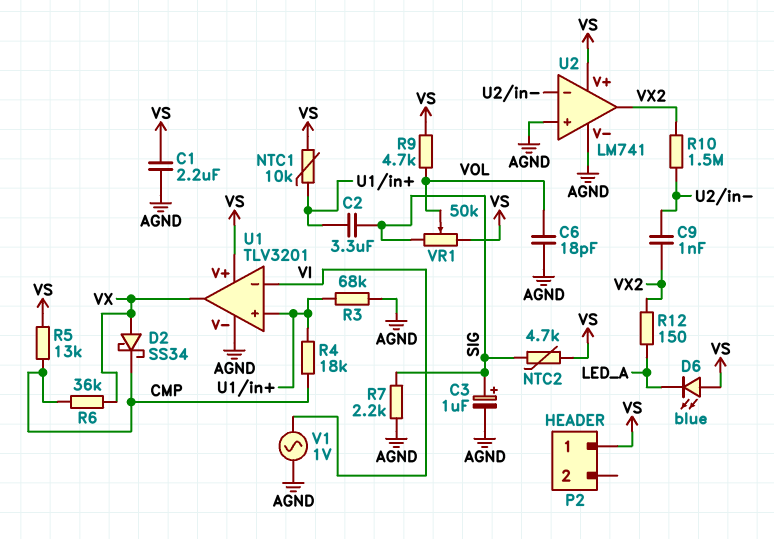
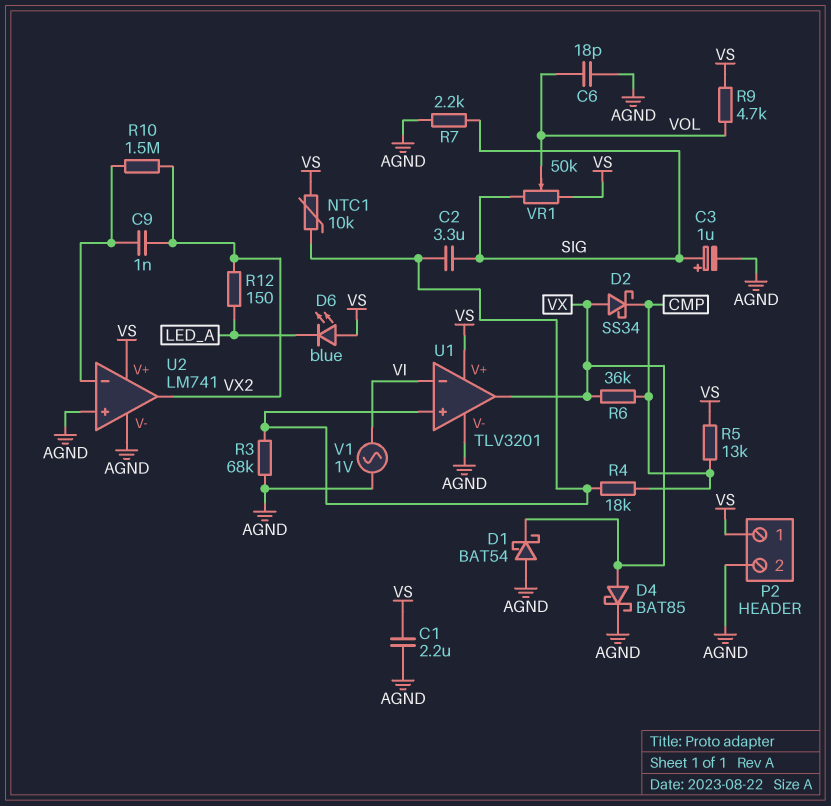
D1: none -> schottky BAT54 (A AGND, K VX)
D4: none -> schottky BAT85 (A VX, K AGND)
NTC2: 4.7k (SIG, VS) -> none
P2 pin 2: none -> AGND

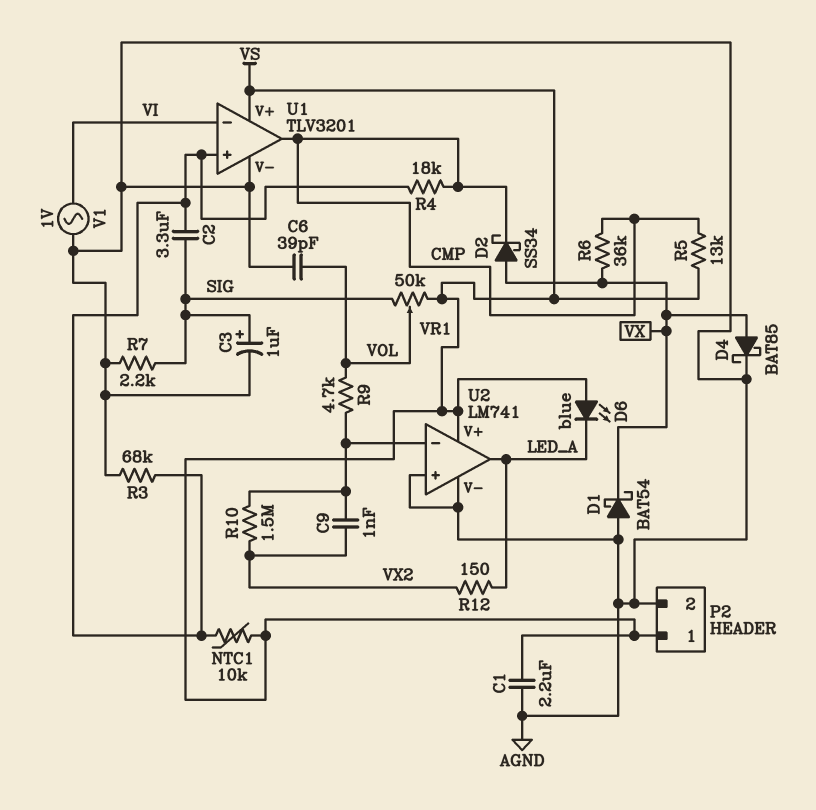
C6: 18pF (AGND, VOL) -> 39pF (AGND, VOL)
R9: 4.7k (VOL, VS) -> 4.7k (U2/in-, VOL)
U1 pin out: VX -> CMP
U2 pin out: VX2 -> LED_A

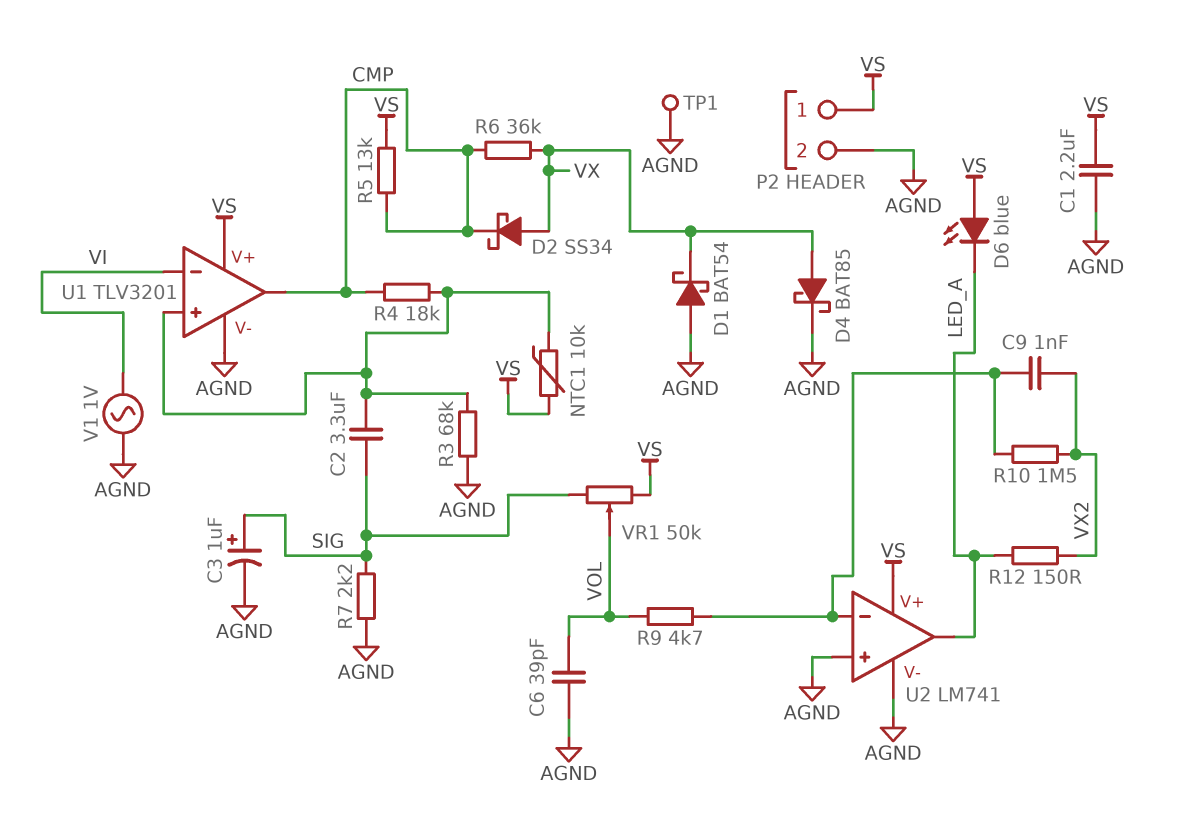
TP1: none -> test point (AGND)

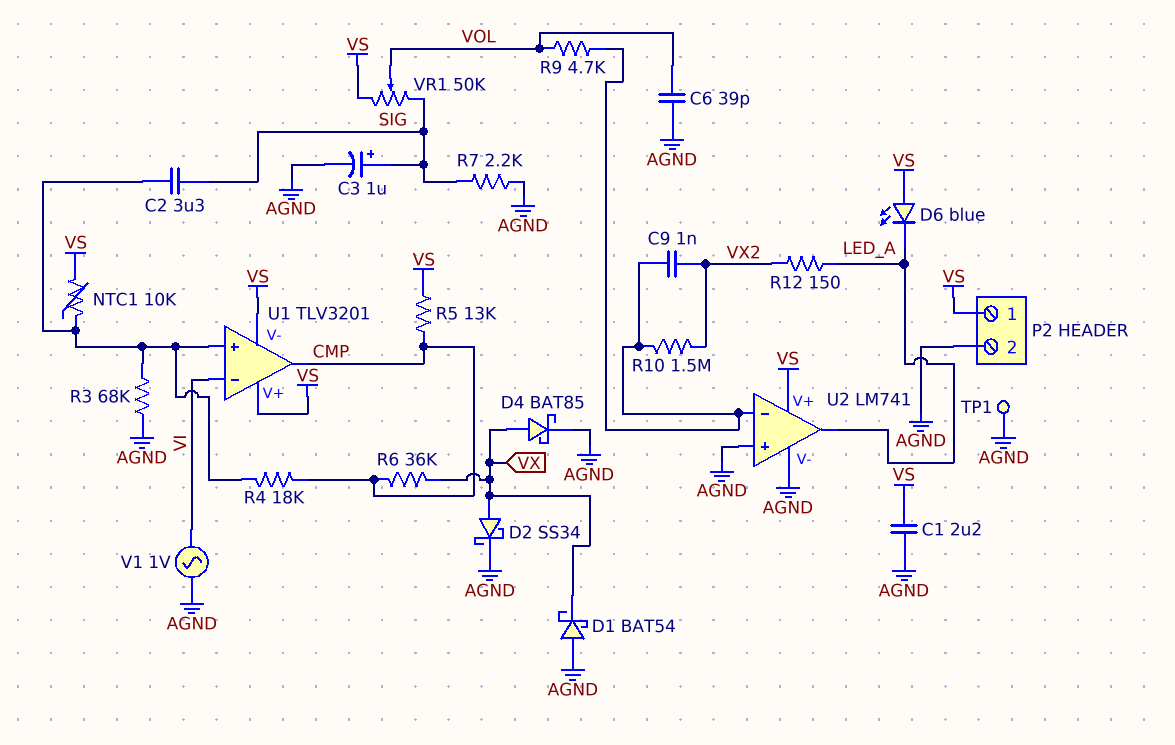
D2: schottky SS34 (A VX, K CMP) -> schottky SS34 (A VX, K AGND)
U1 pin V-: AGND -> VS

